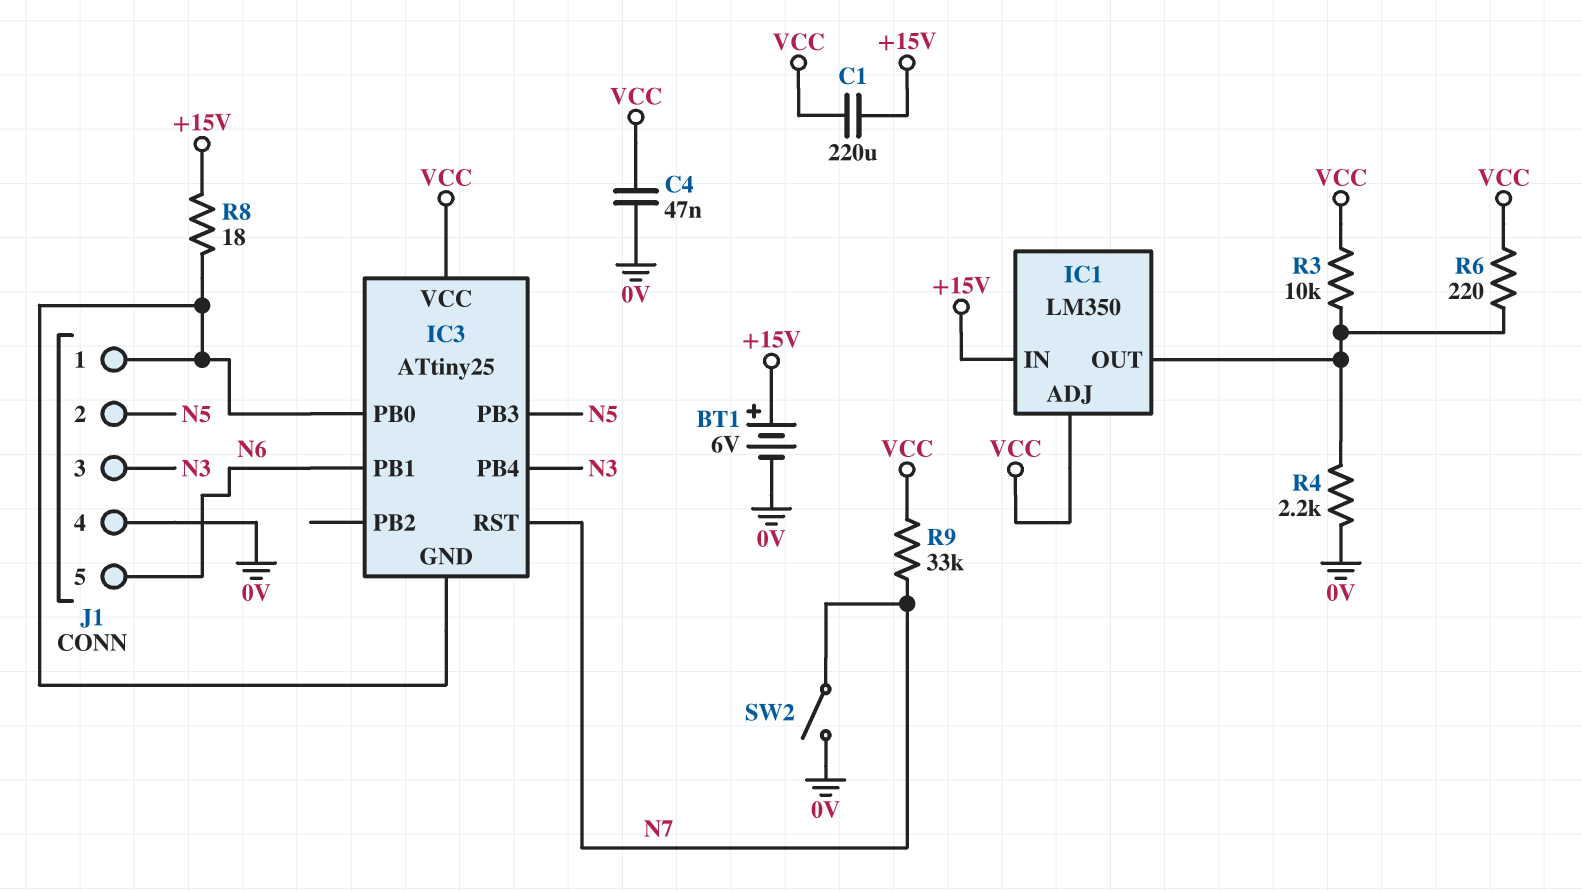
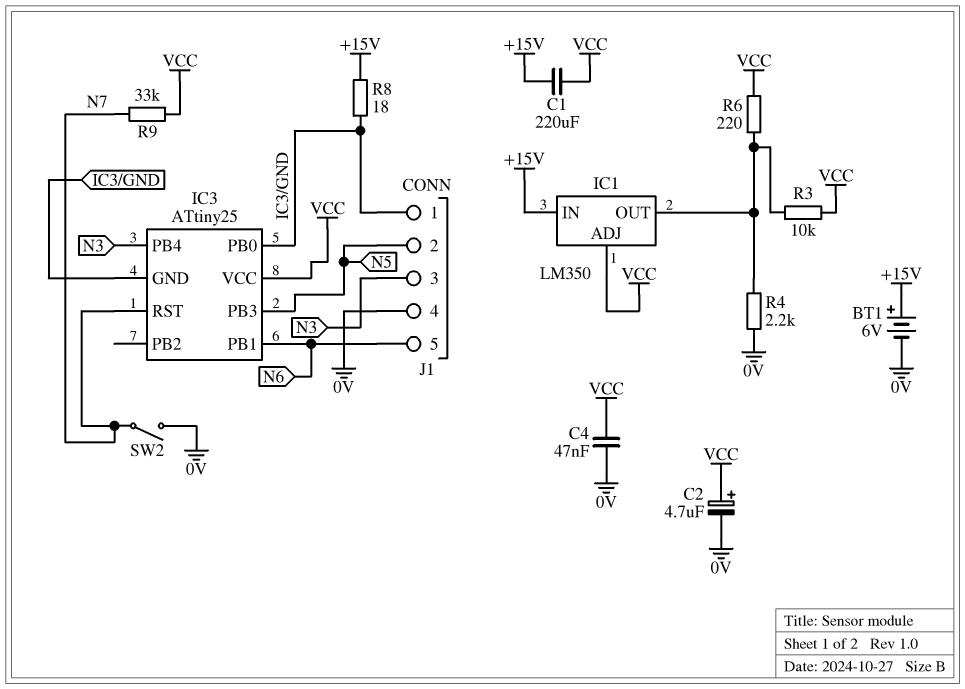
C2: none -> 4.7uF (plus VCC, minus 0V)

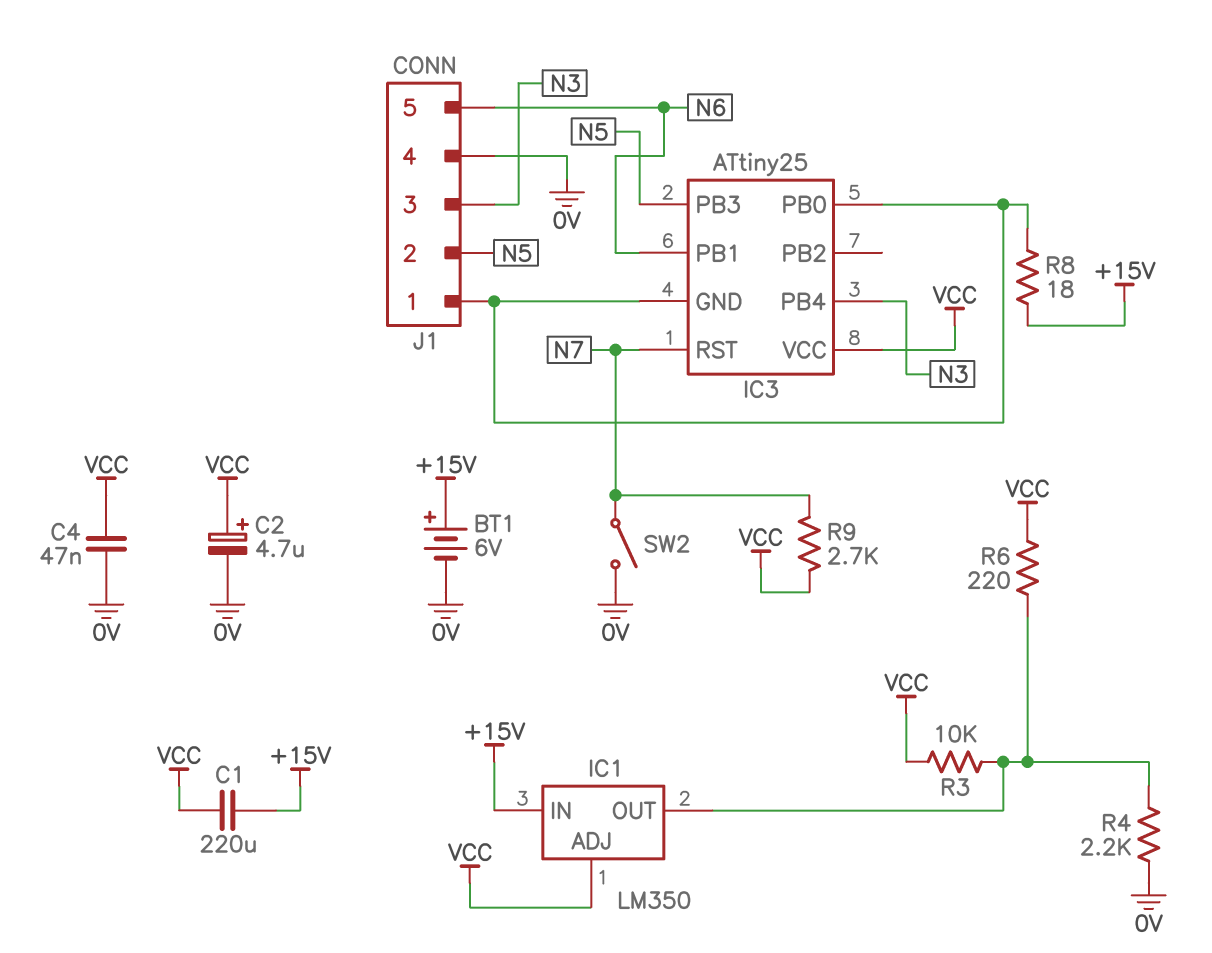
R9: 33k (N7, VCC) -> 2.7k (N7, VCC)

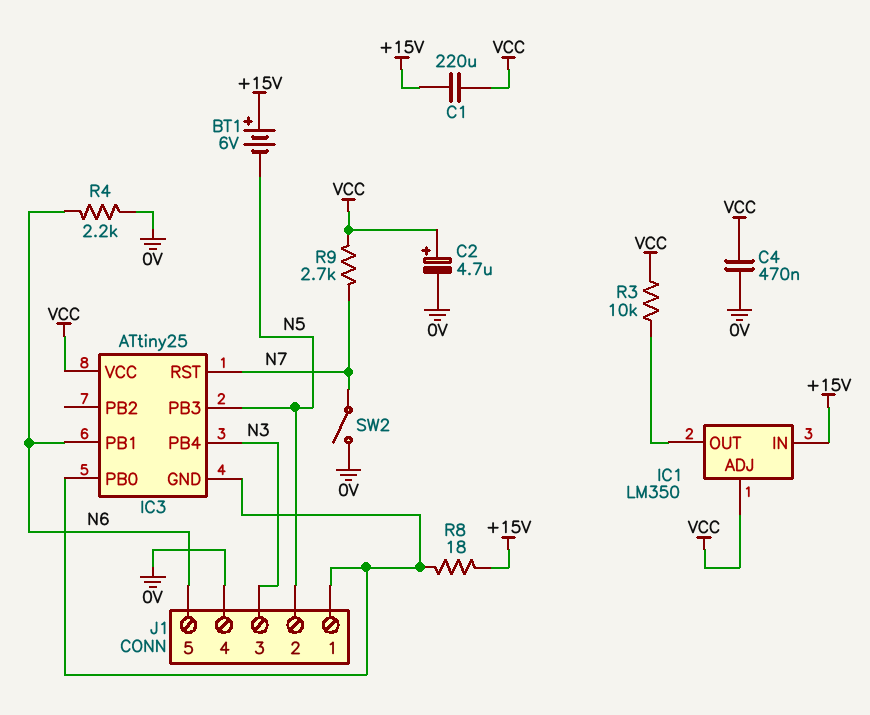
BT1: 6V (plus +15V, minus 0V) -> 6V (plus +15V, minus N5)
C4: 47nF (0V, VCC) -> 470nF (0V, VCC)
R4: 2.2k (0V, IC1/OUT) -> 2.2k (0V, N6)
R6: 220 (IC1/OUT, VCC) -> none

